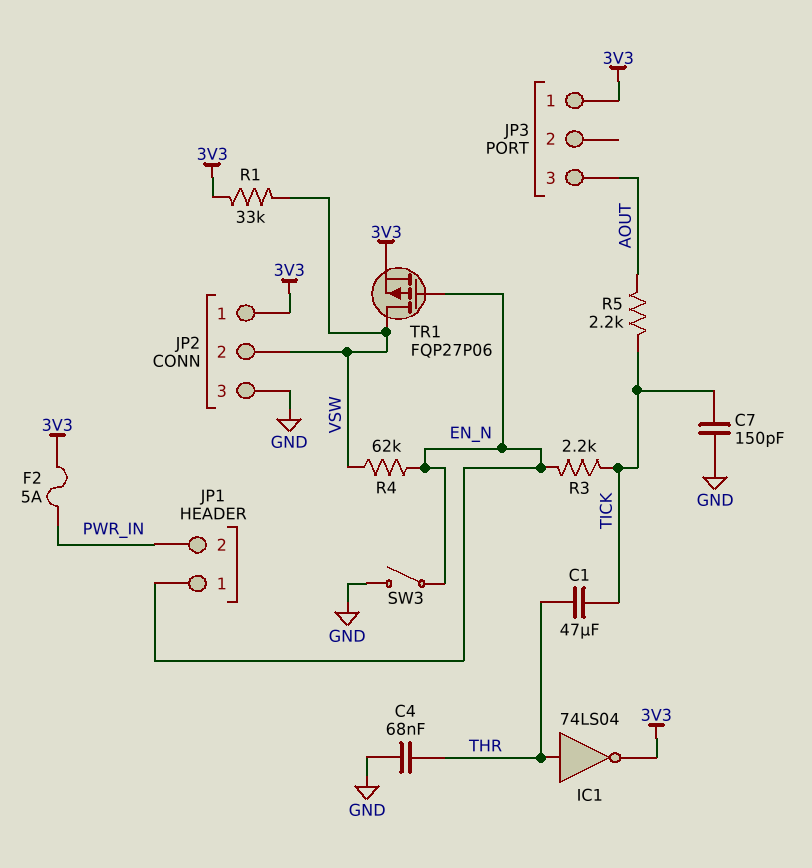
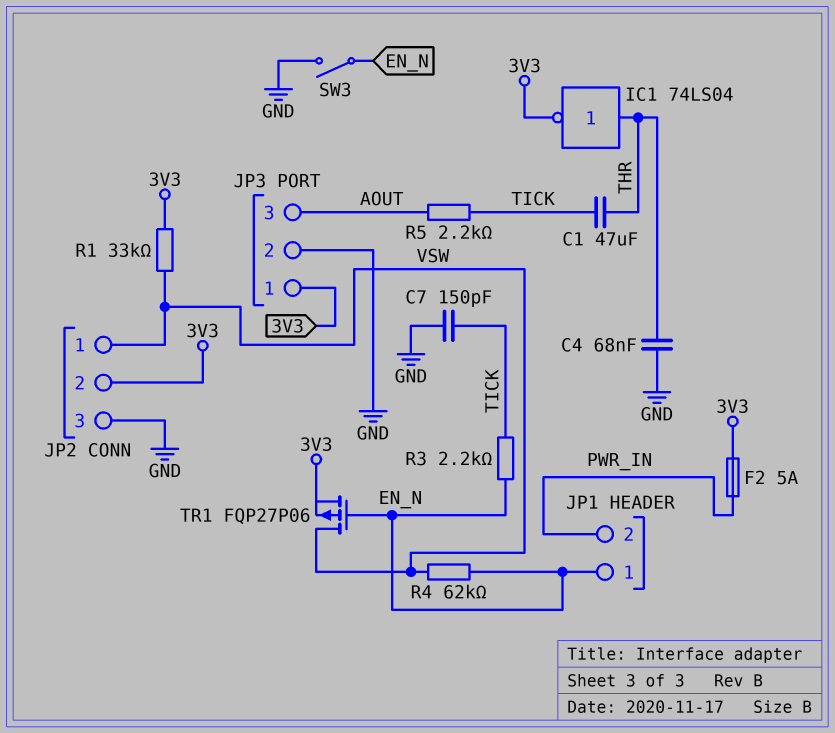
JP2 pin 1: 3V3 -> VSW
JP2 pin 2: VSW -> 3V3
JP3 pin 2: none -> GND

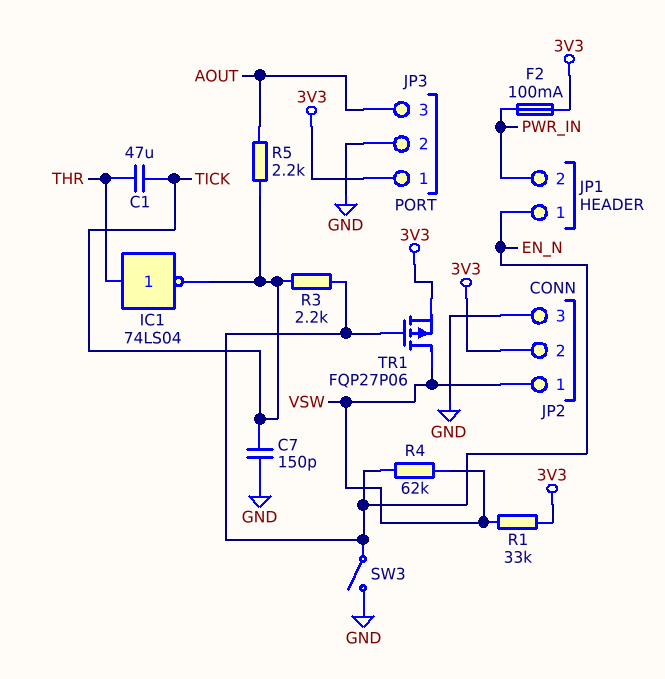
C4: 68nF (GND, THR) -> none
F2: 5A (3V3, PWR_IN) -> 100mA (3V3, PWR_IN)
IC1: NOT 74LS04 (in THR, out 3V3) -> NOT 74LS04 (in THR, out TICK)

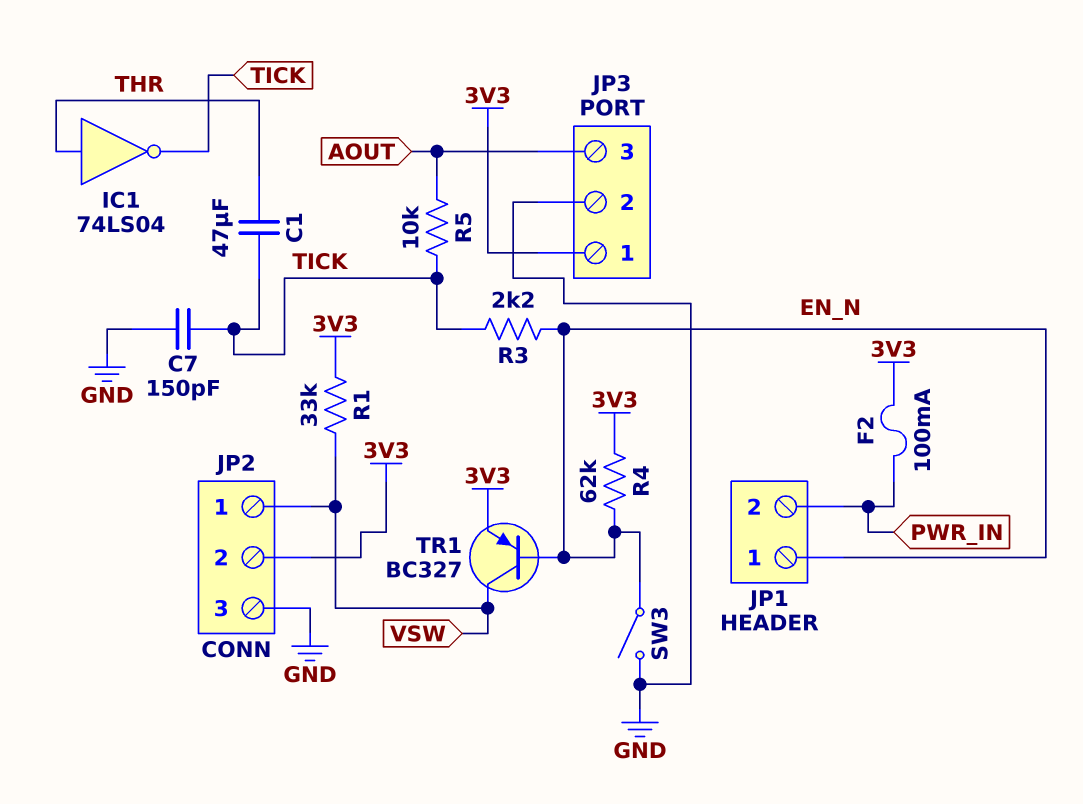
R4: 62k (EN_N, VSW) -> 62k (3V3, EN_N)
R5: 2.2k (AOUT, TICK) -> 10k (AOUT, TICK)
TR1: PMOS FQP27P06 (G EN_N, D VSW, S 3V3) -> PNP BC327 (B EN_N, C VSW, E 3V3)

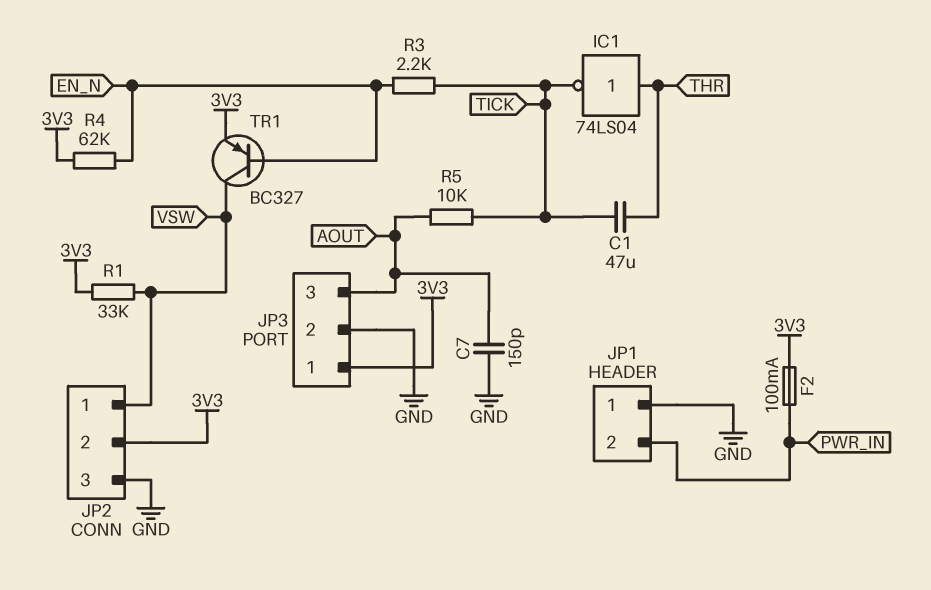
C7: 150pF (GND, TICK) -> 150pF (AOUT, GND)
JP1 pin 1: EN_N -> GND
SW3: switch (EN_N, GND) -> none

